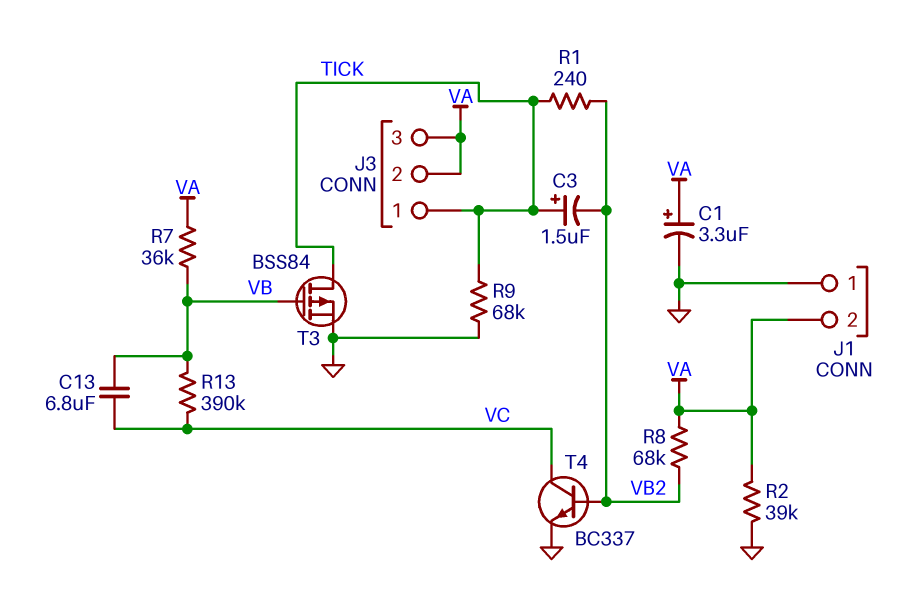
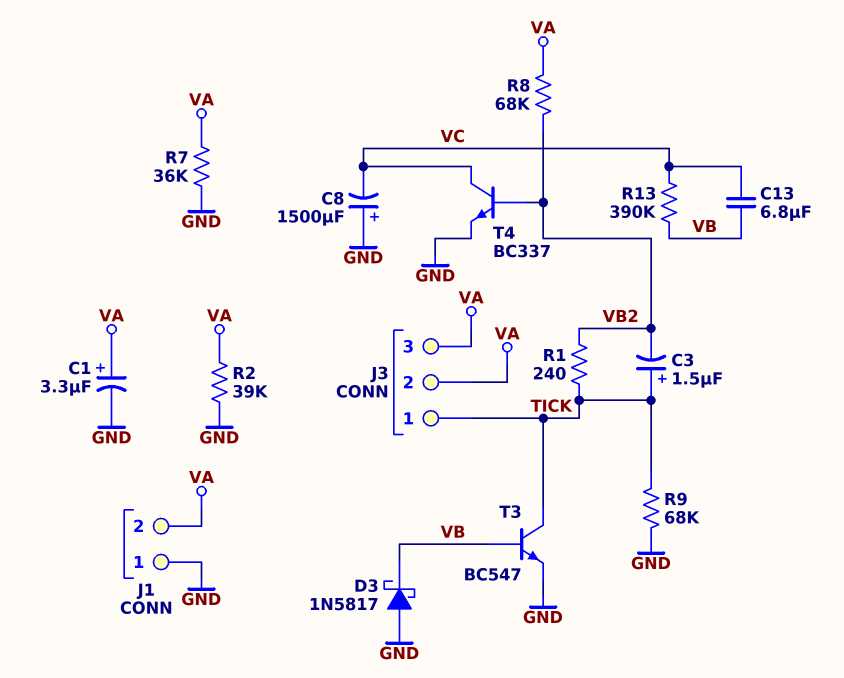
C8: none -> 1500uF (plus GND, minus VC)
D3: none -> schottky 1N5817 (A GND, K VB)
R7: 36k (VA, VB) -> 36k (GND, VA)
T3: PMOS BSS84 (G VB, D TICK, S GND) -> NPN BC547 (B VB, C TICK, E GND)

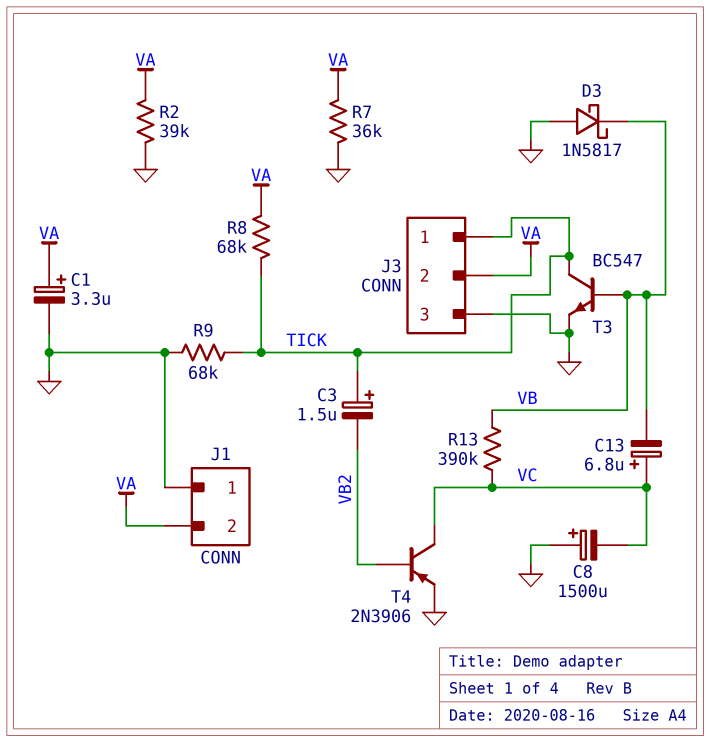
C13: 6.8uF (VB, VC) -> 6.8uF (plus VC, minus VB)
J3 pin 3: VA -> GND
R1: 240 (TICK, VB2) -> none
R8: 68k (VA, VB2) -> 68k (TICK, VA)
T4: NPN BC337 (B VB2, C VC, E GND) -> PNP 2N3906 (B VB2, C VC, E GND)

